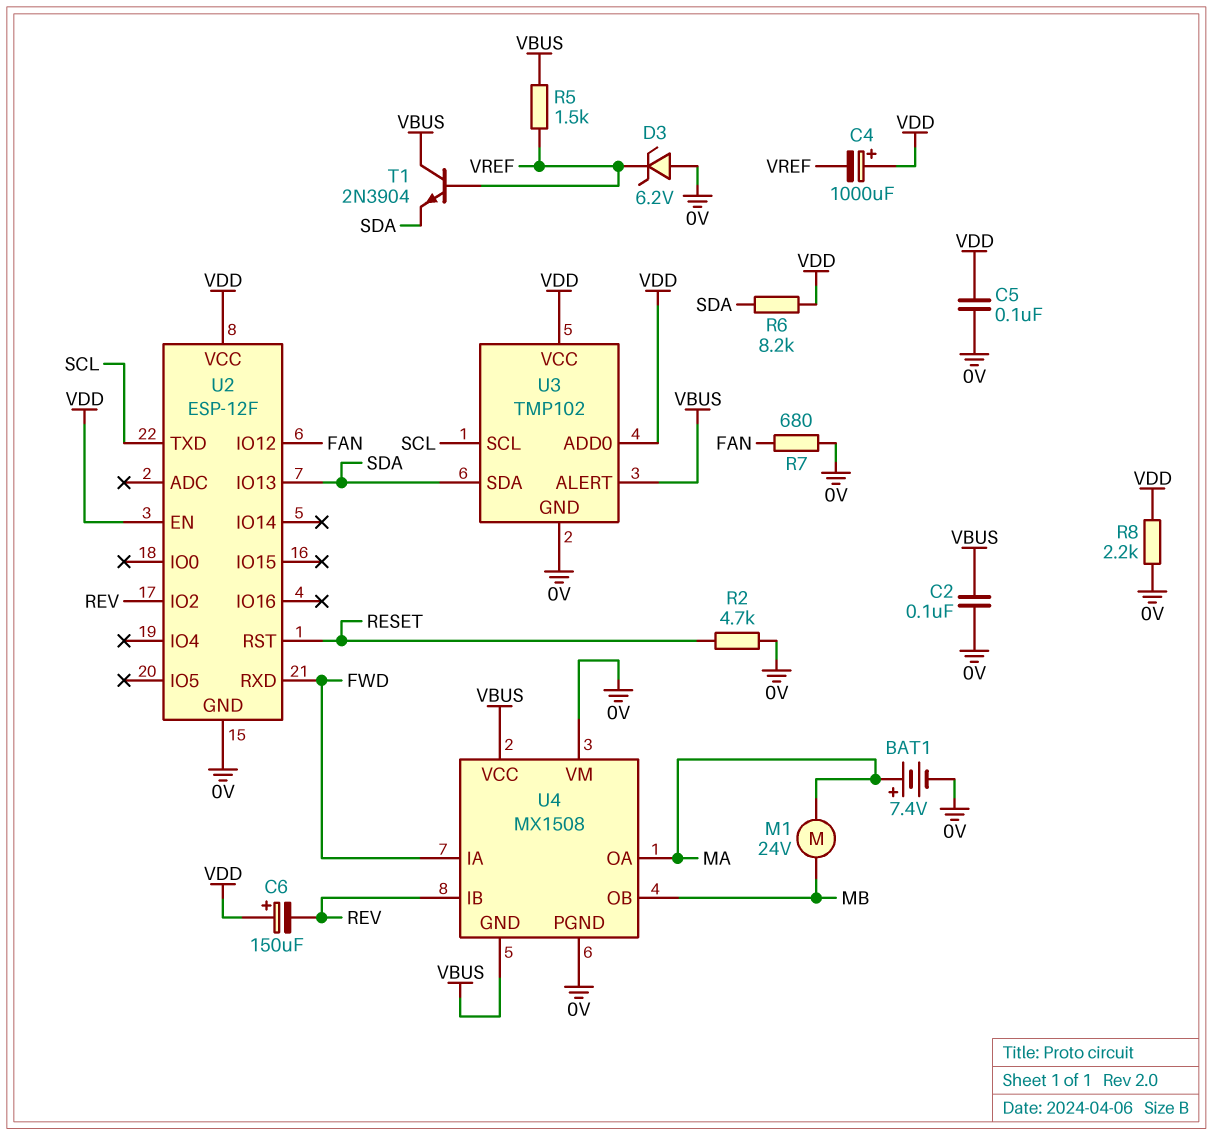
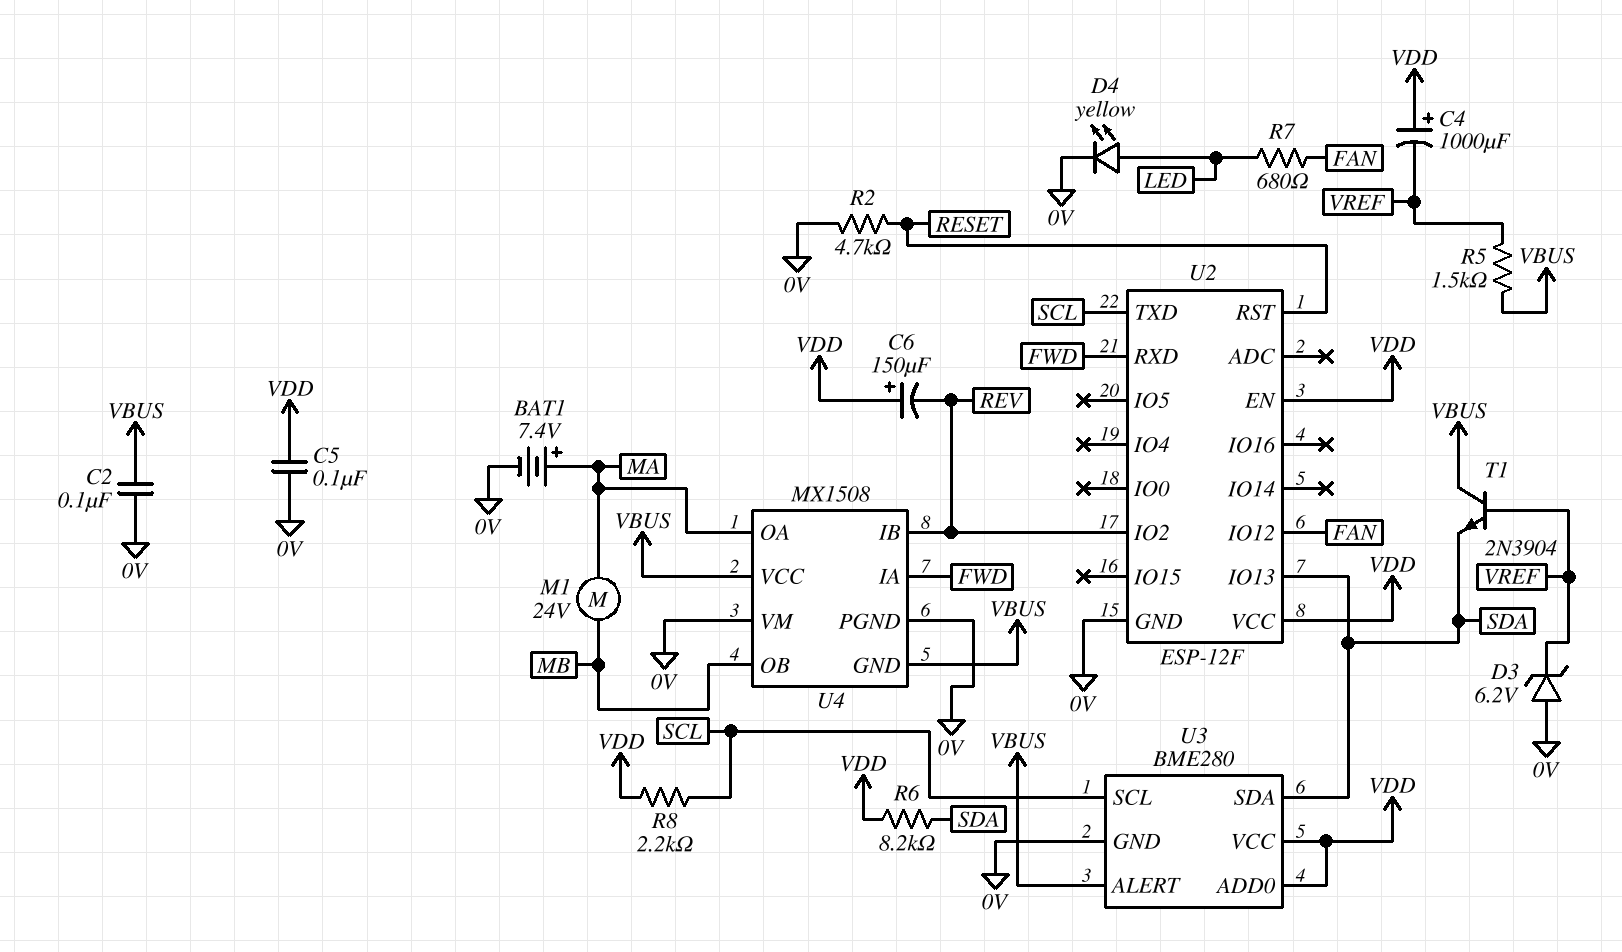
D4: none -> LED yellow (A LED, K 0V)
R7: 680 (0V, FAN) -> 680 (FAN, LED)
R8: 2.2k (0V, VDD) -> 2.2k (SCL, VDD)
U3: TMP102 -> BME280

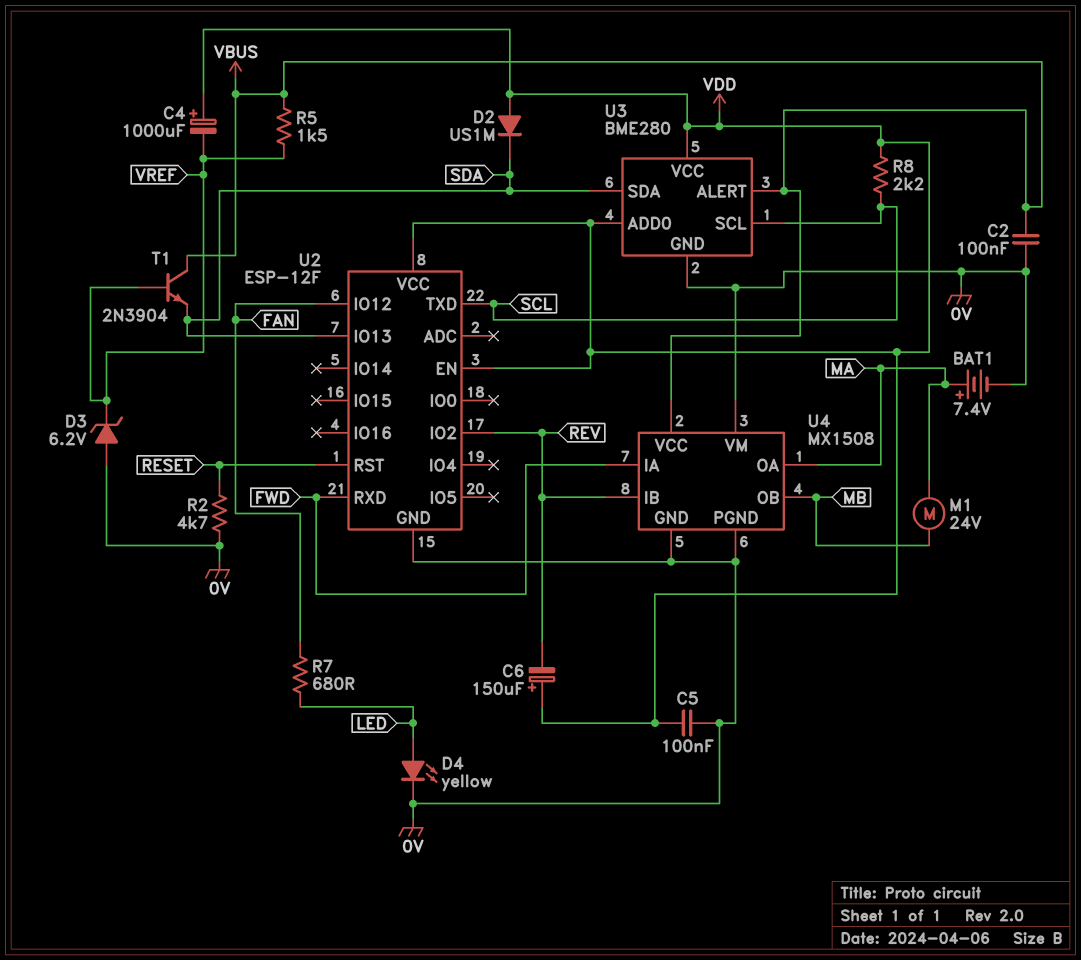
D2: none -> diode US1M (A VDD, K SDA)
R6: 8.2k (SDA, VDD) -> none
U4 pin GND: VBUS -> 0V

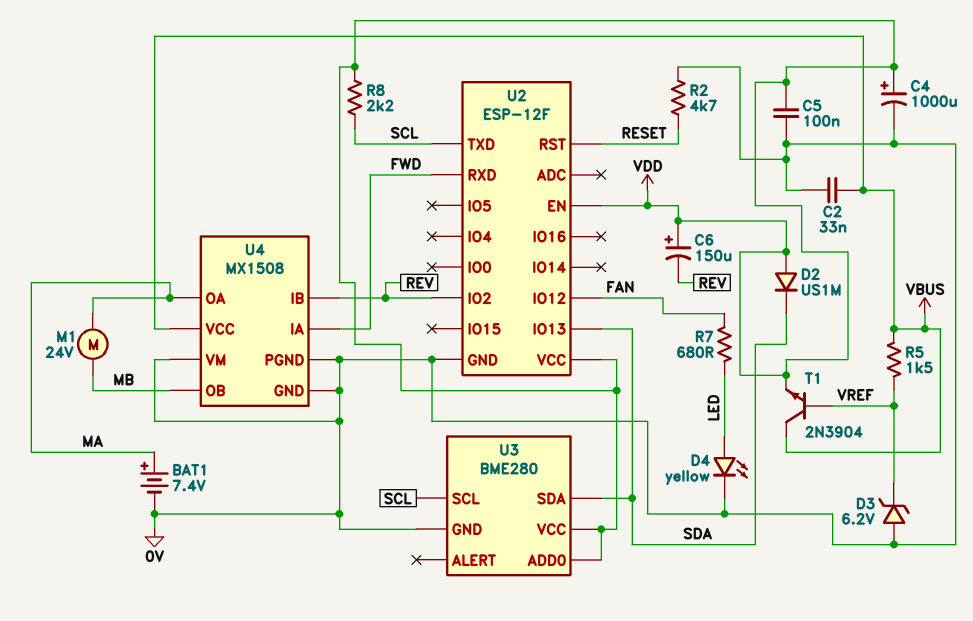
C2: 100nF (0V, VBUS) -> 33nF (0V, VBUS)
C4: 1000uF (plus VDD, minus VREF) -> 1000uF (plus VDD, minus 0V)
T1: NPN 2N3904 (B VREF, C VBUS, E SDA) -> NPN 2N3904 (B VREF, C VBUS, E VDD)
U3 pin ALERT: VBUS -> none

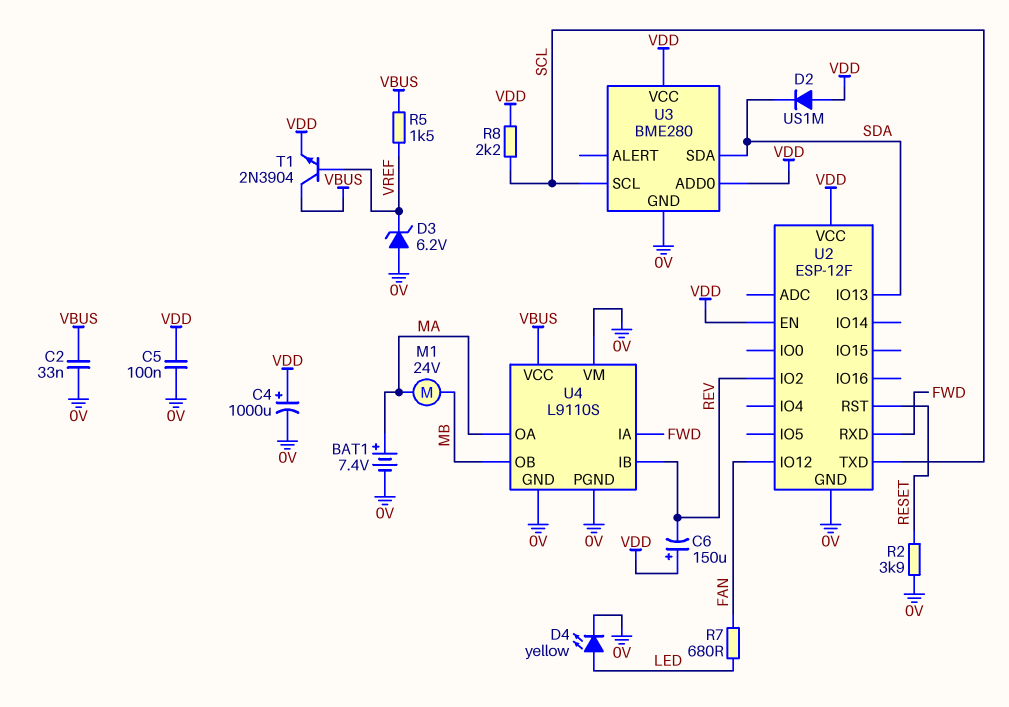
R2: 4.7k (0V, RESET) -> 3.9k (0V, RESET)
U4: MX1508 -> L9110S

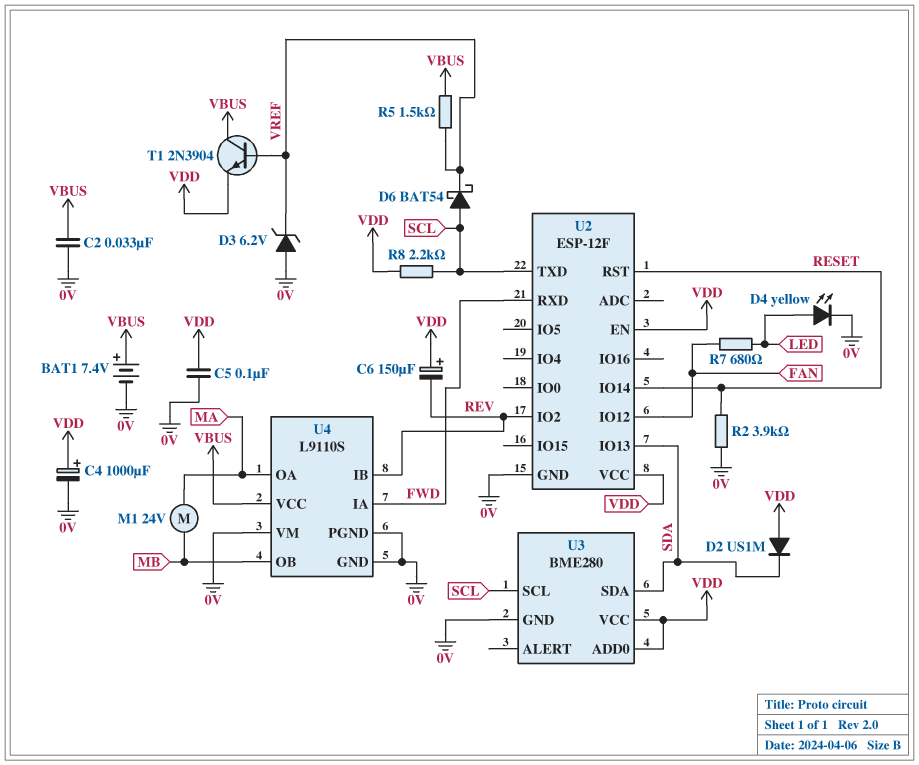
BAT1: 7.4V (plus MA, minus 0V) -> 7.4V (plus VBUS, minus 0V)
D6: none -> schottky BAT54 (A SCL, K VREF)
U2 pin IO14: none -> RESET

